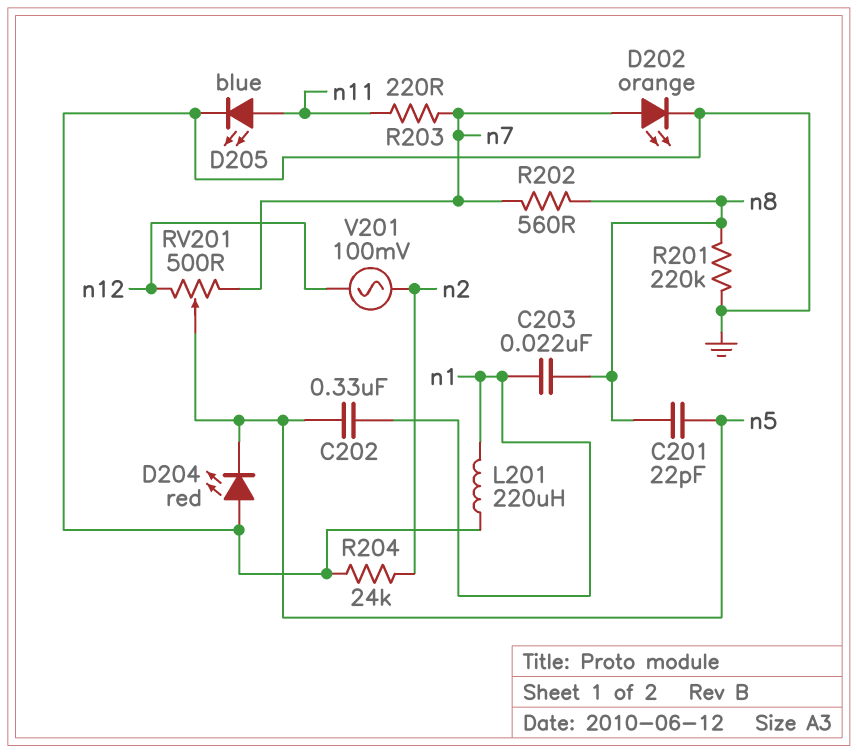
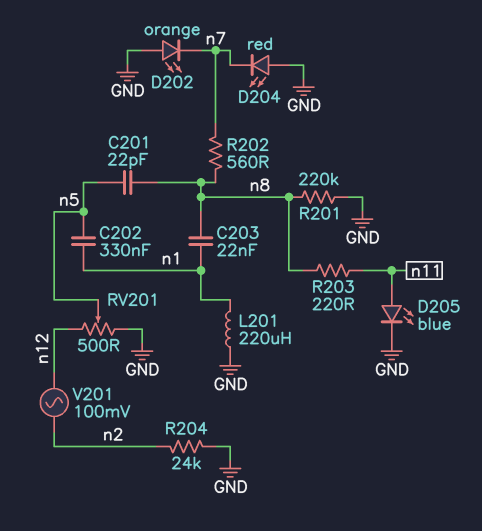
D202: LED orange (A n7, K GND) -> LED orange (A GND, K n7)
D204: LED red (A GND, K n5) -> LED red (A GND, K n7)
R203: 220 (n7, n11) -> 220 (n8, n11)
RV201: 500 (n7, n12, wiper n5) -> 500 (GND, n12, wiper n5)

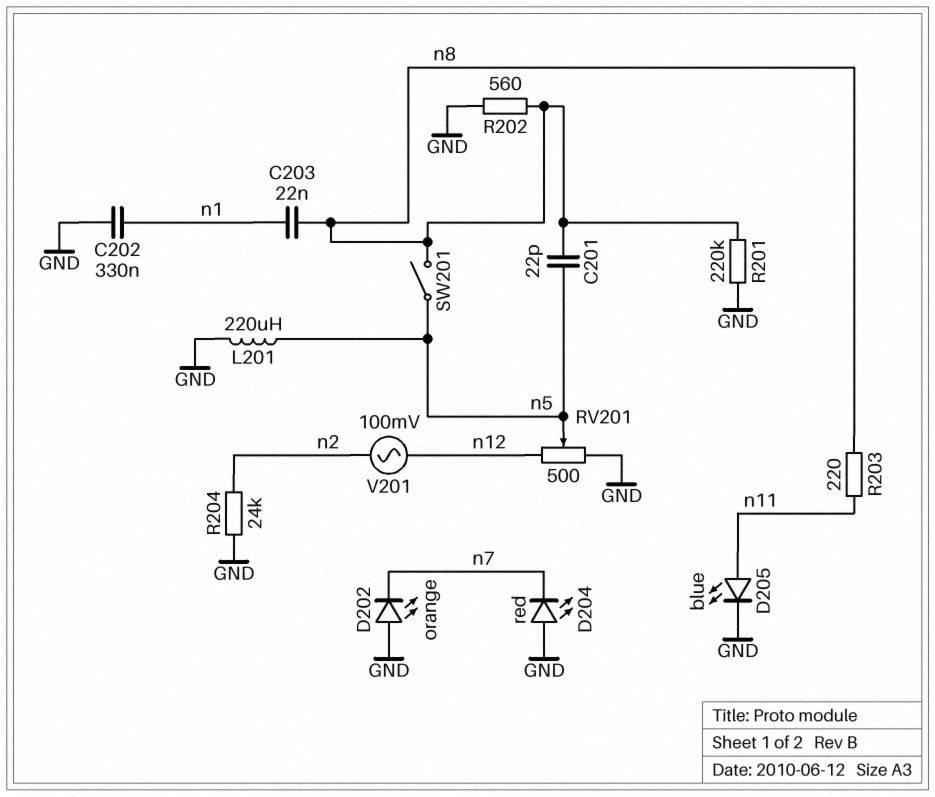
C202: 330nF (n1, n5) -> 330nF (GND, n1)
L201: 220uH (GND, n1) -> 220uH (GND, n5)
R202: 560 (n7, n8) -> 560 (GND, n8)
SW201: none -> switch (n5, n8)

